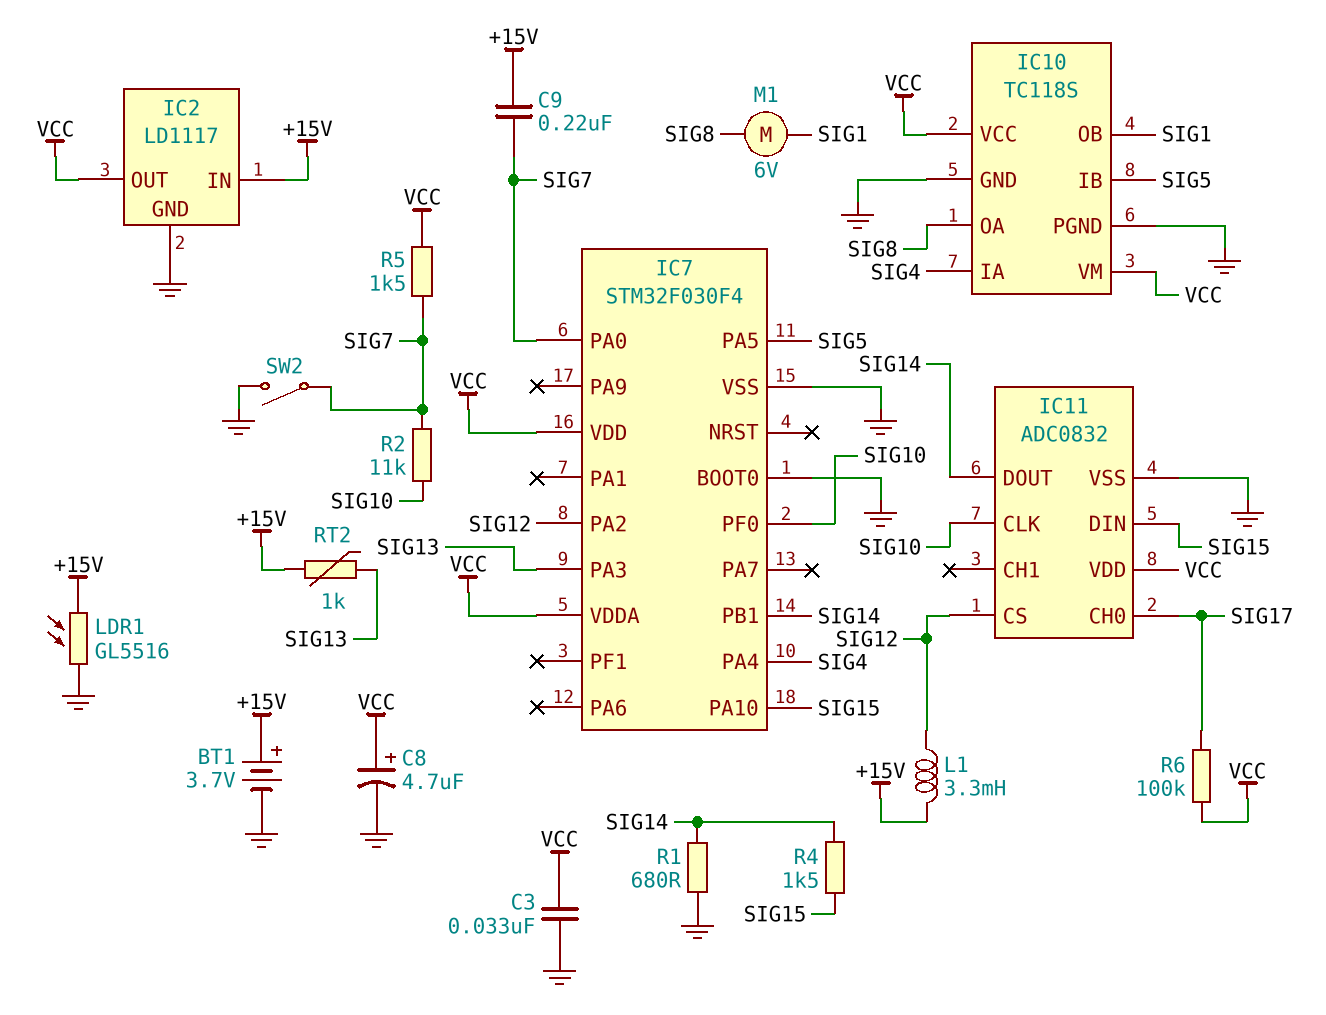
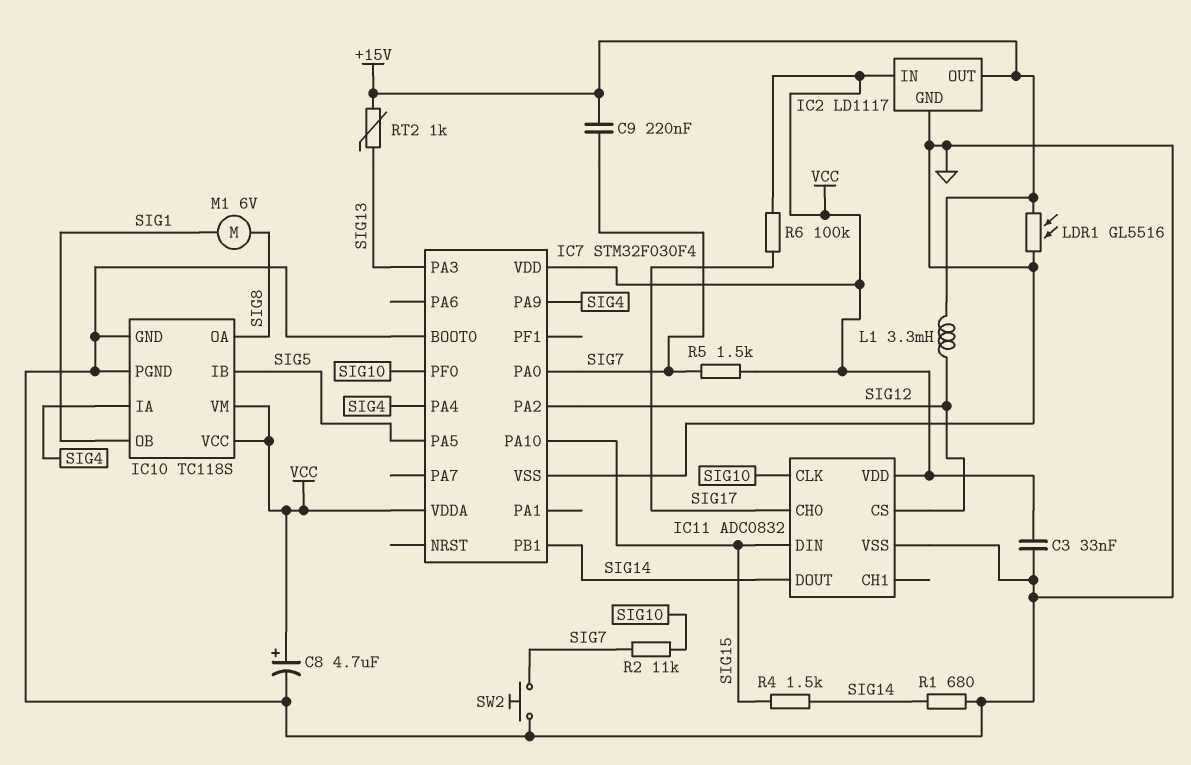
BT1: 3.7V (plus +15V, minus GND) -> none
IC2 pin IN: +15V -> VCC
IC2 pin OUT: VCC -> +15V
IC7 pin PA9: none -> SIG4
SW2: switch (GND, SIG7) -> button (GND, SIG7)

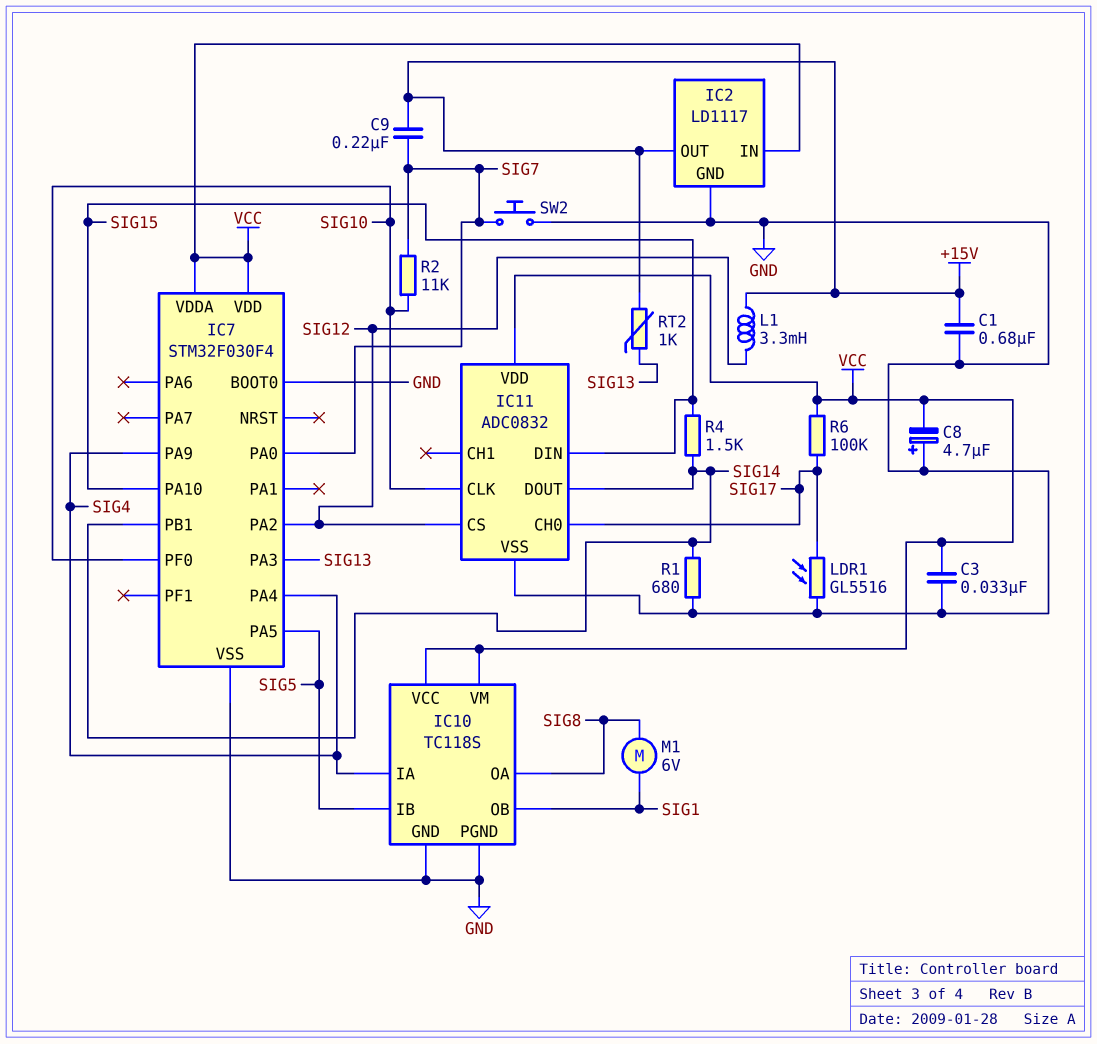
C1: none -> 680nF (+15V, GND)
C8: 4.7uF (plus VCC, minus GND) -> 4.7uF (plus GND, minus VCC)
LDR1: GL5516 (+15V, GND) -> GL5516 (GND, SIG17)
R5: 1.5k (SIG7, VCC) -> none

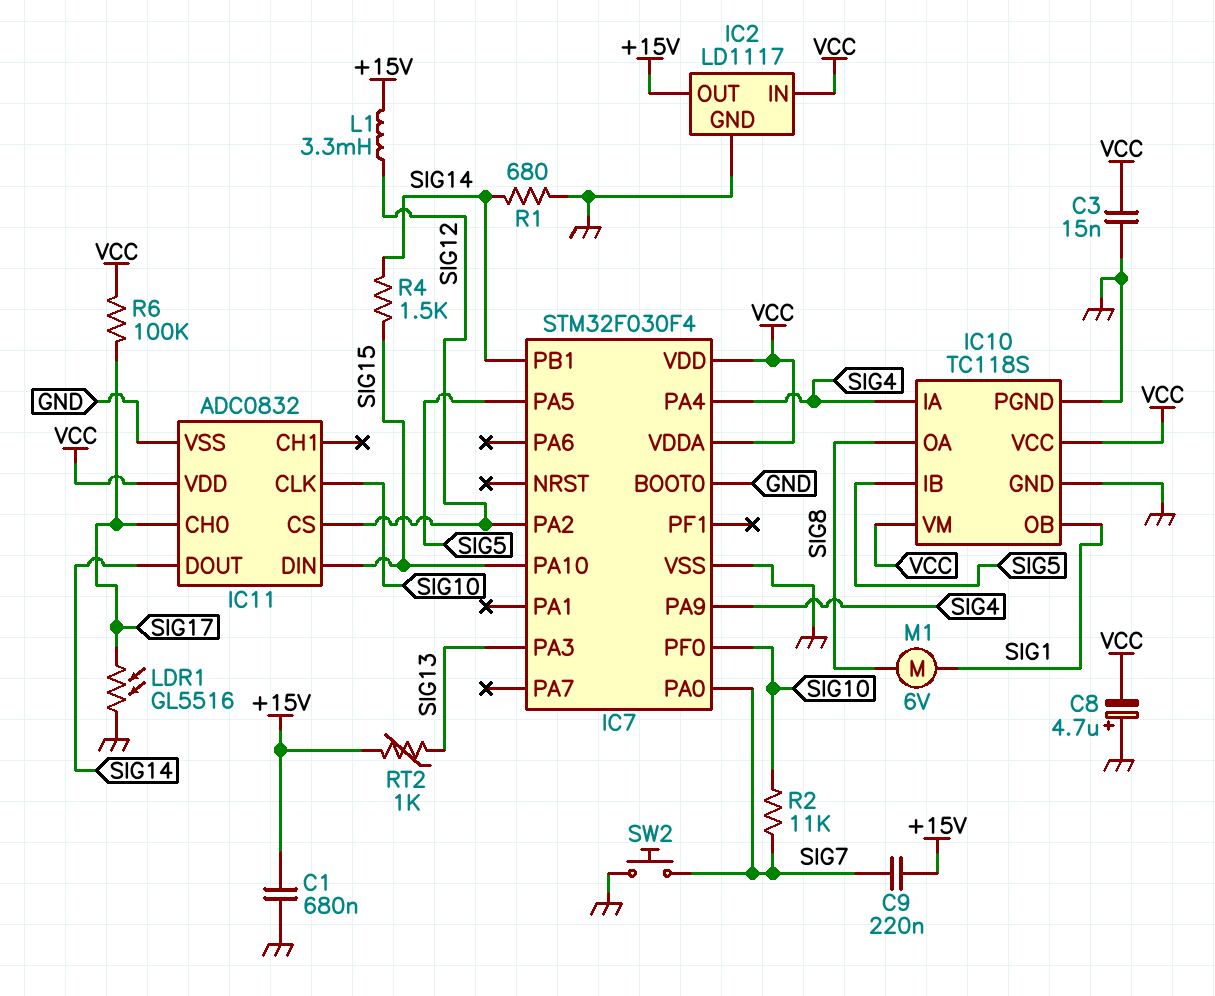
C3: 33nF (GND, VCC) -> 15nF (GND, VCC)

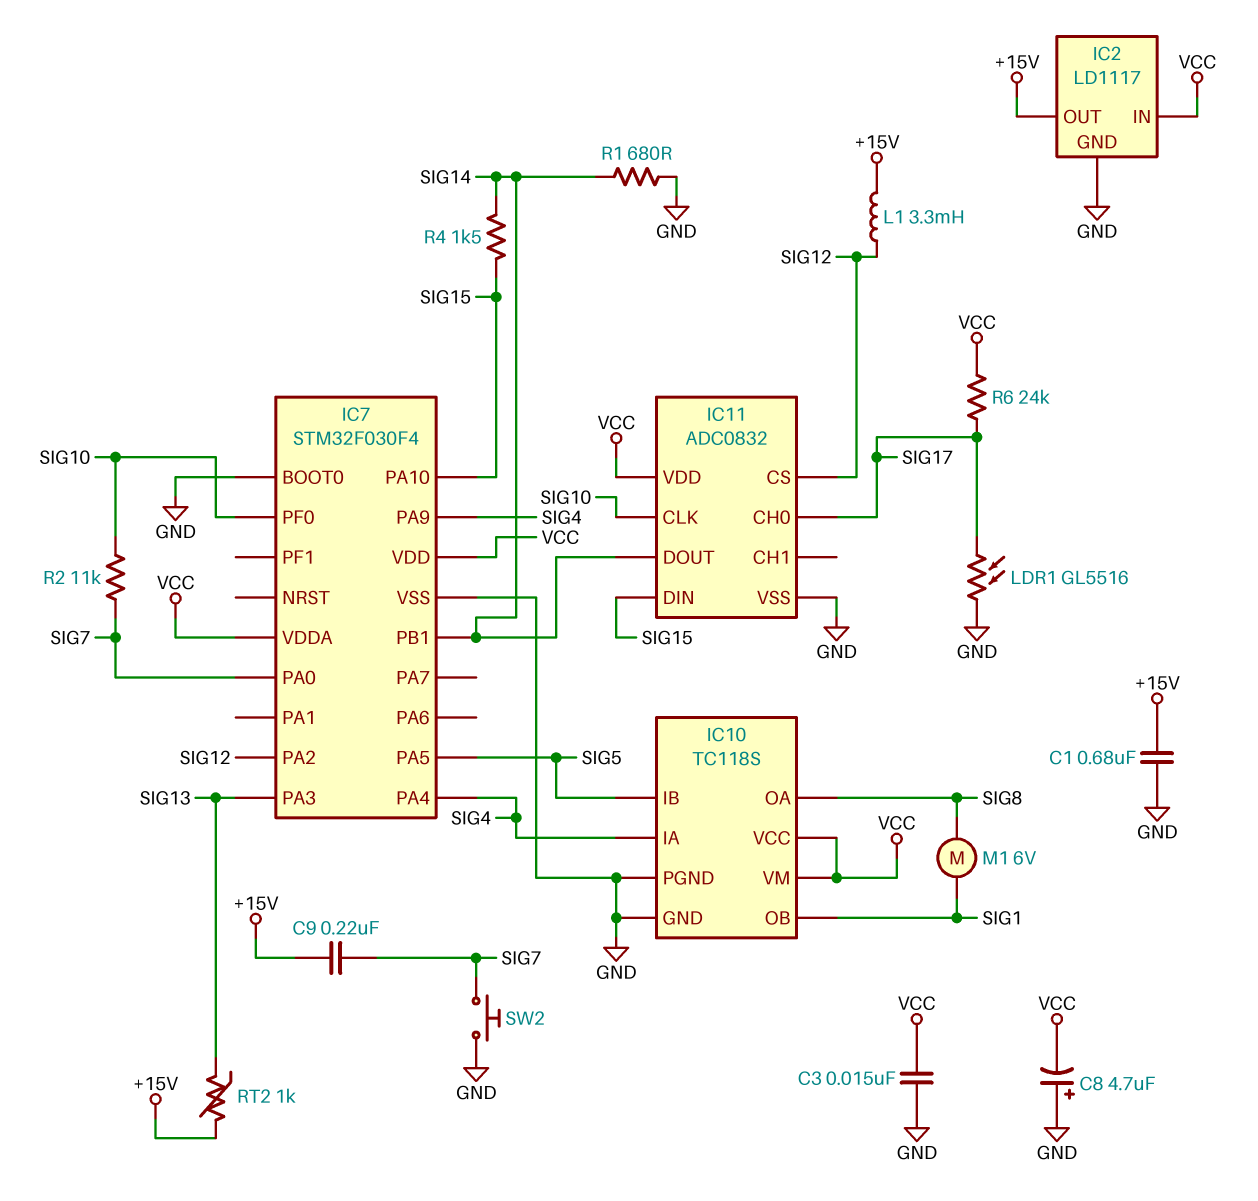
R6: 100k (SIG17, VCC) -> 24k (SIG17, VCC)

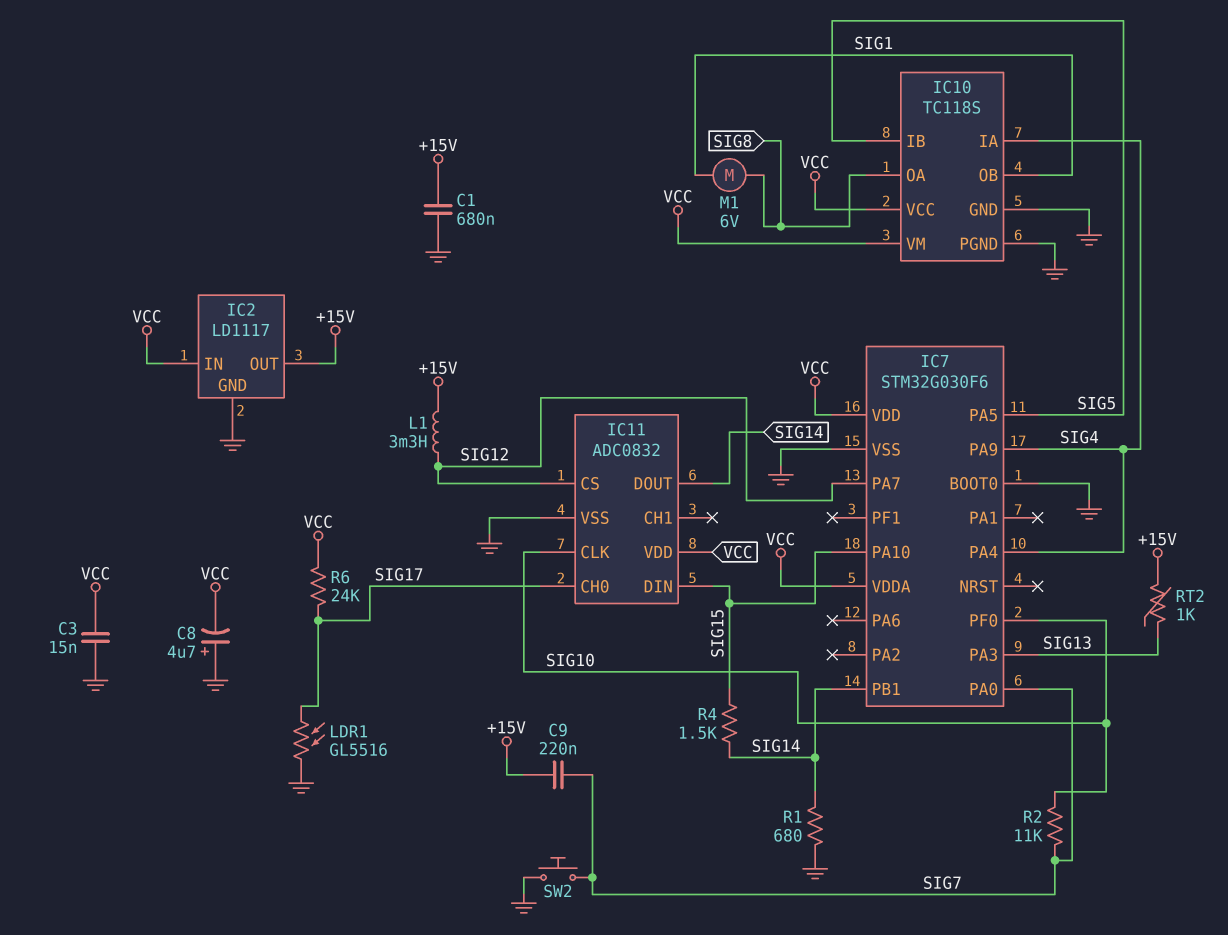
IC7: STM32F030F4 -> STM32G030F6
IC7 pin PA2: SIG12 -> none
IC7 pin PA7: none -> SIG12

